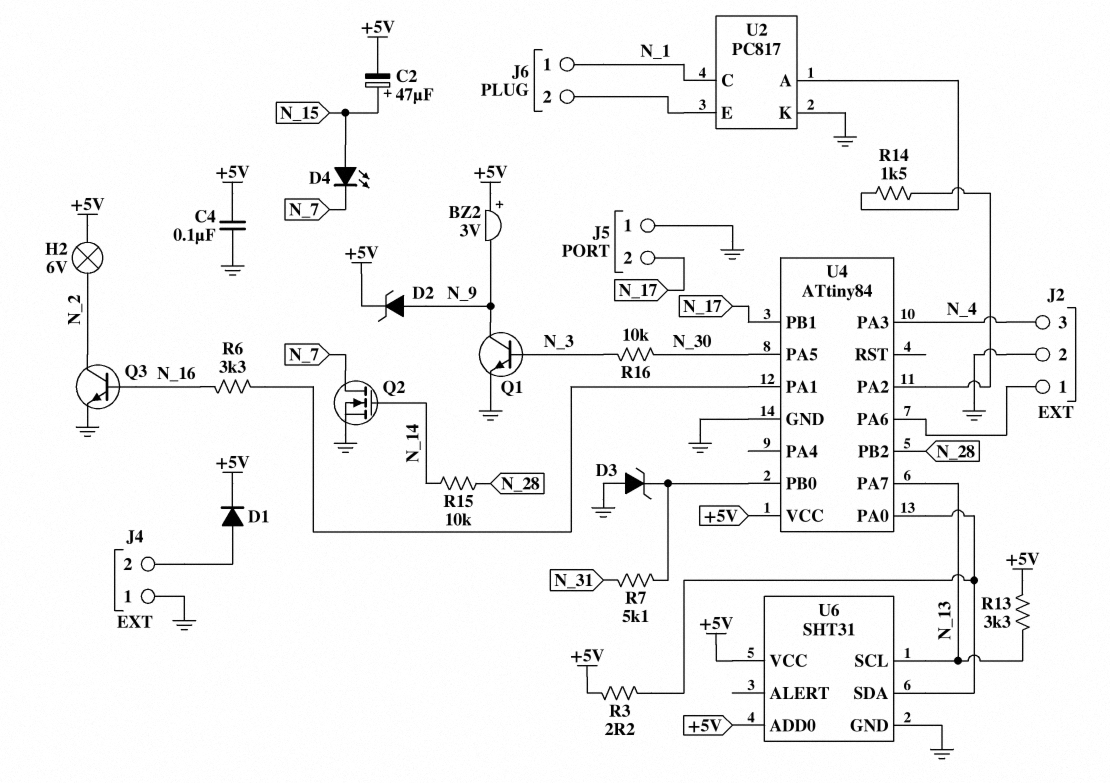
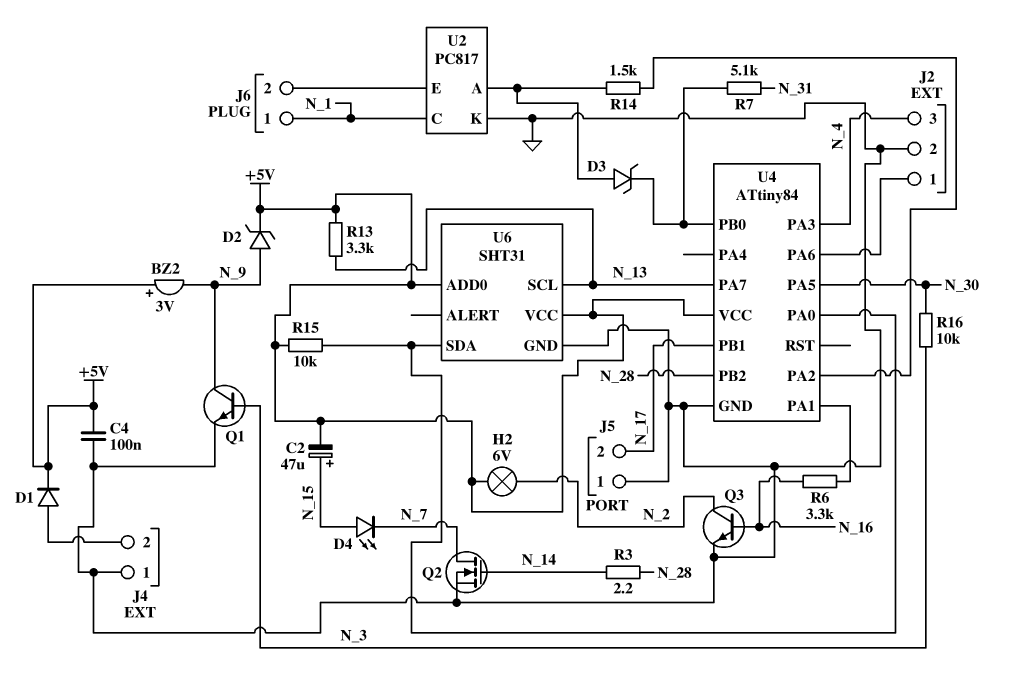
D3: zener (A GND, K U4/PB0) -> zener (A U2/A, K U4/PB0)
R3: 2.2 (+5V, U4/PA0) -> 2.2 (N_14, N_28)
R15: 10k (N_14, N_28) -> 10k (+5V, U4/PA0)

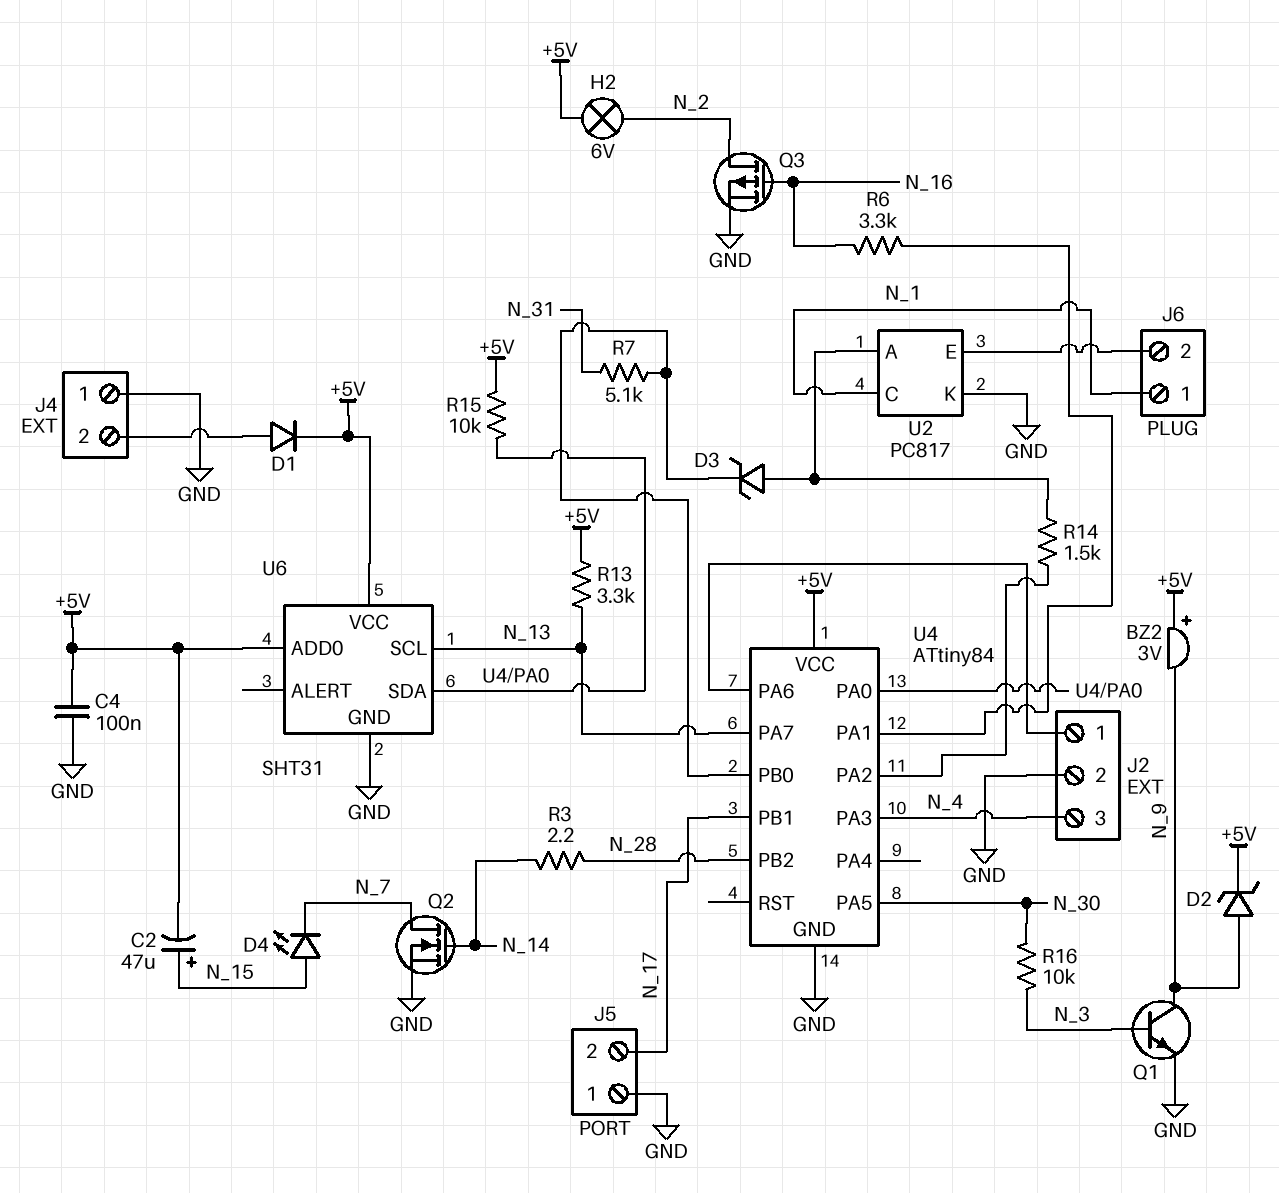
Q3: NPN (B N_16, C N_2, E GND) -> PMOS (G N_16, D N_2, S GND)

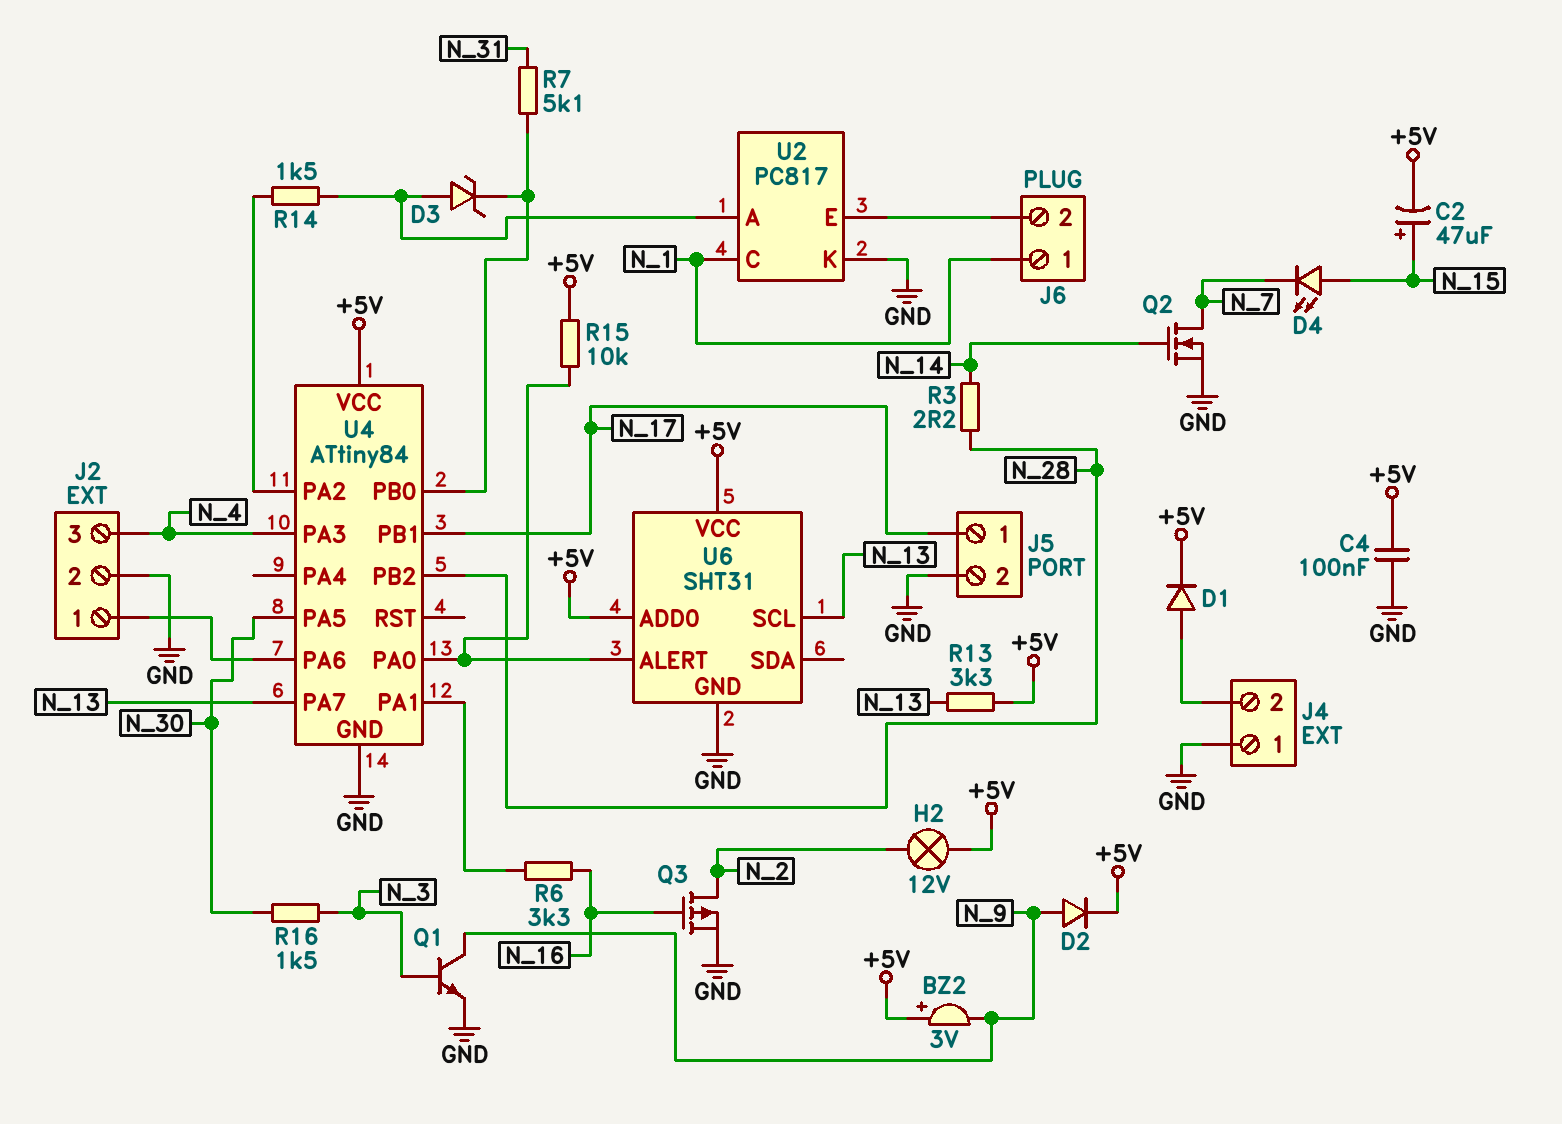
D2: zener (A N_9, K +5V) -> diode (A N_9, K +5V)
H2: lamp 6V (+5V, N_2) -> lamp 12V (+5V, N_2)
J5 pin 1: GND -> N_17
J5 pin 2: N_17 -> GND
R16: 10k (N_3, N_30) -> 1.5k (N_3, N_30)
U6 pin ALERT: none -> U4/PA0
U6 pin SDA: U4/PA0 -> none

